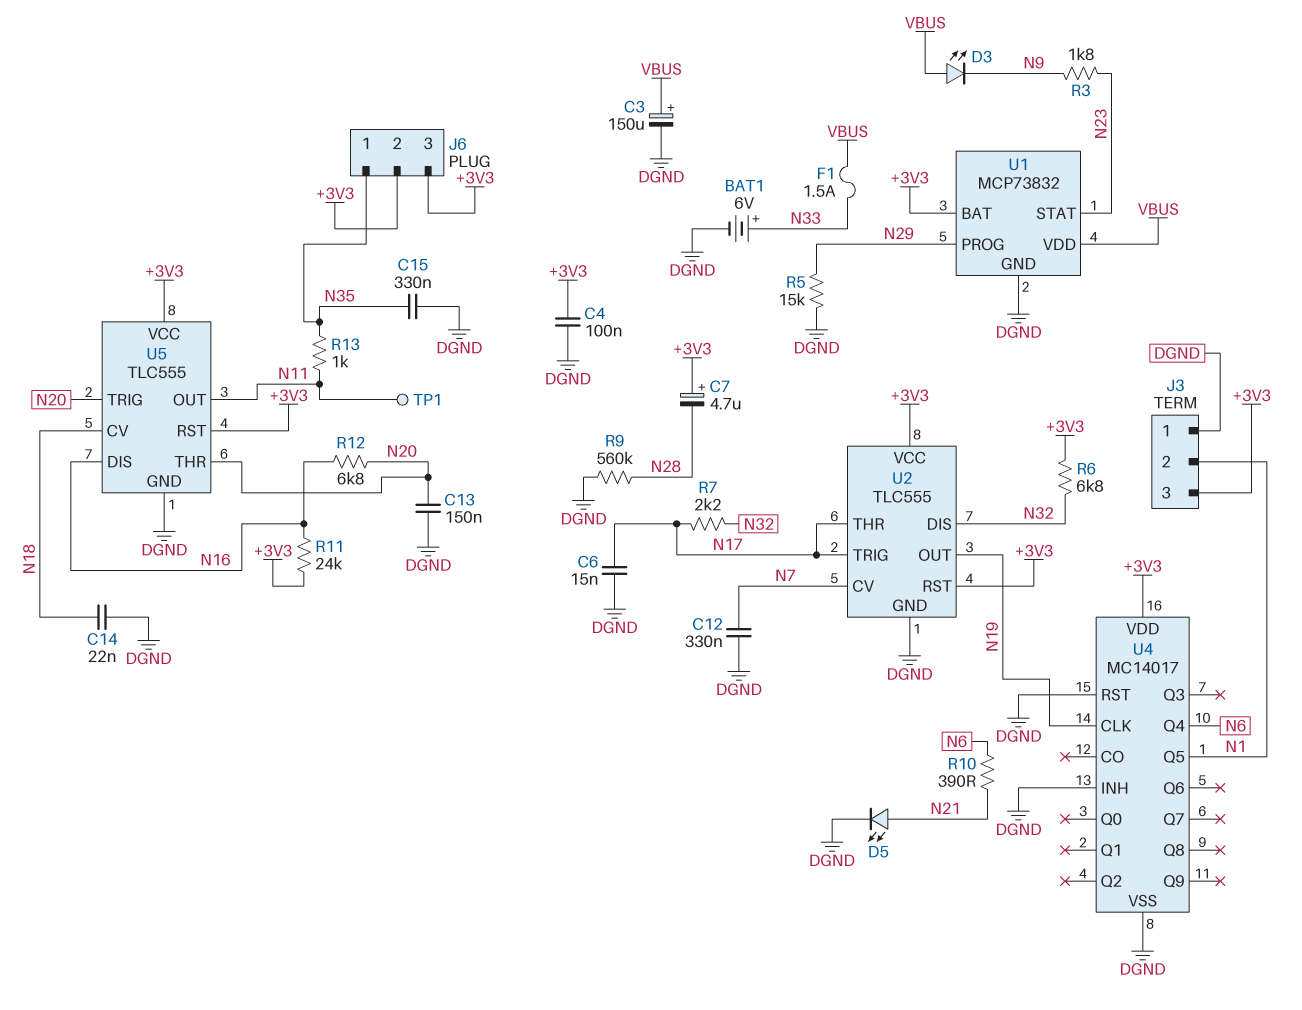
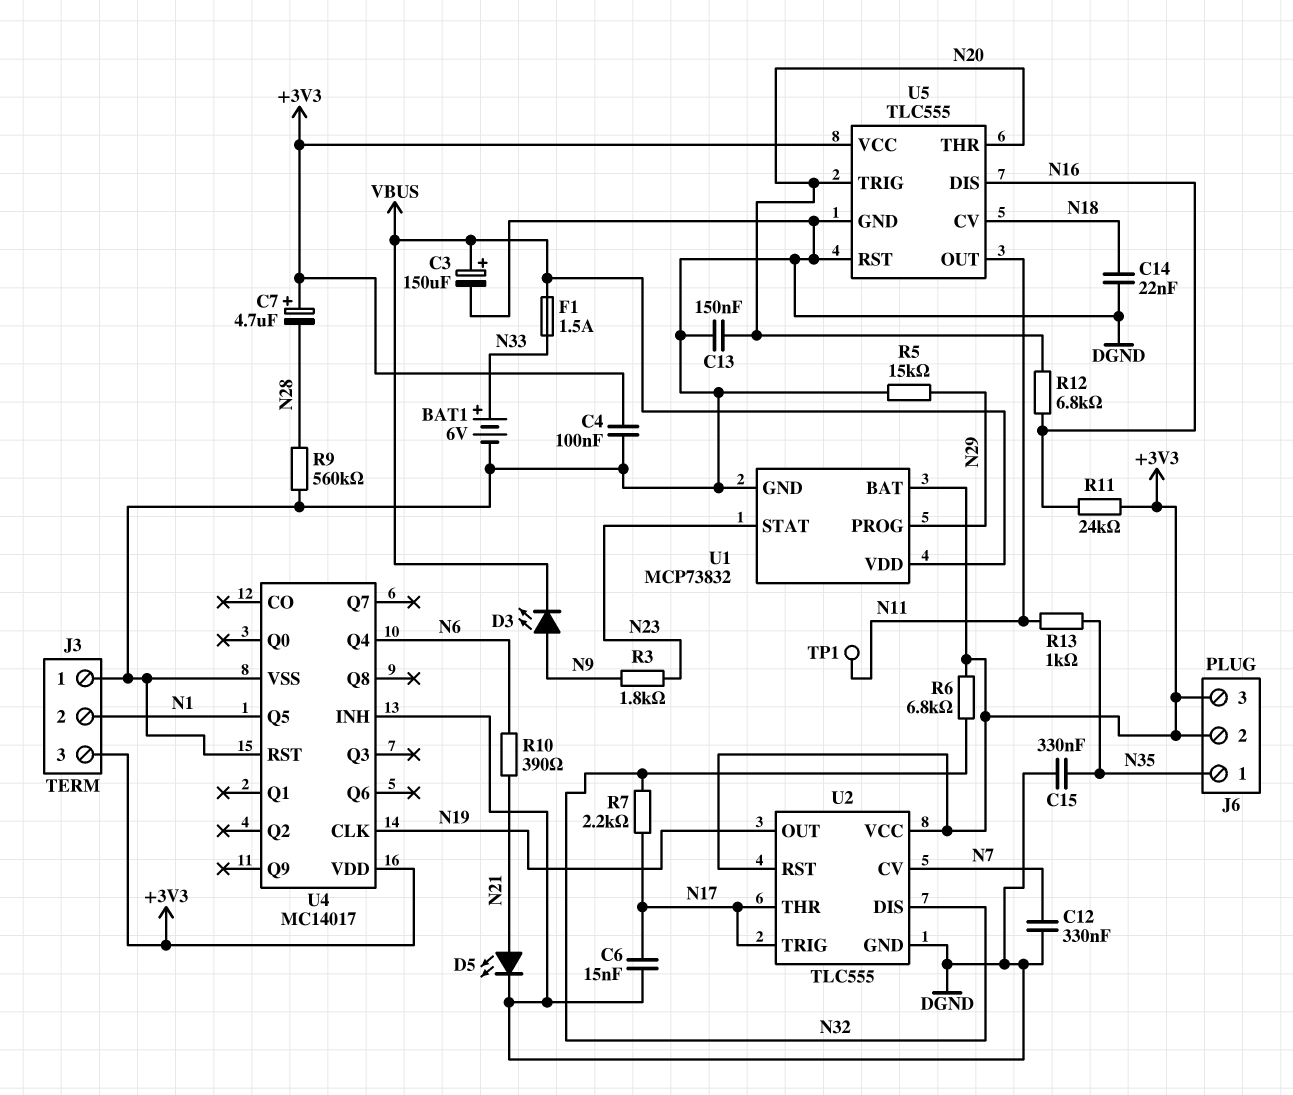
D3: LED (A VBUS, K N9) -> LED (A N9, K VBUS)
U5 pin RST: +3V3 -> DGND

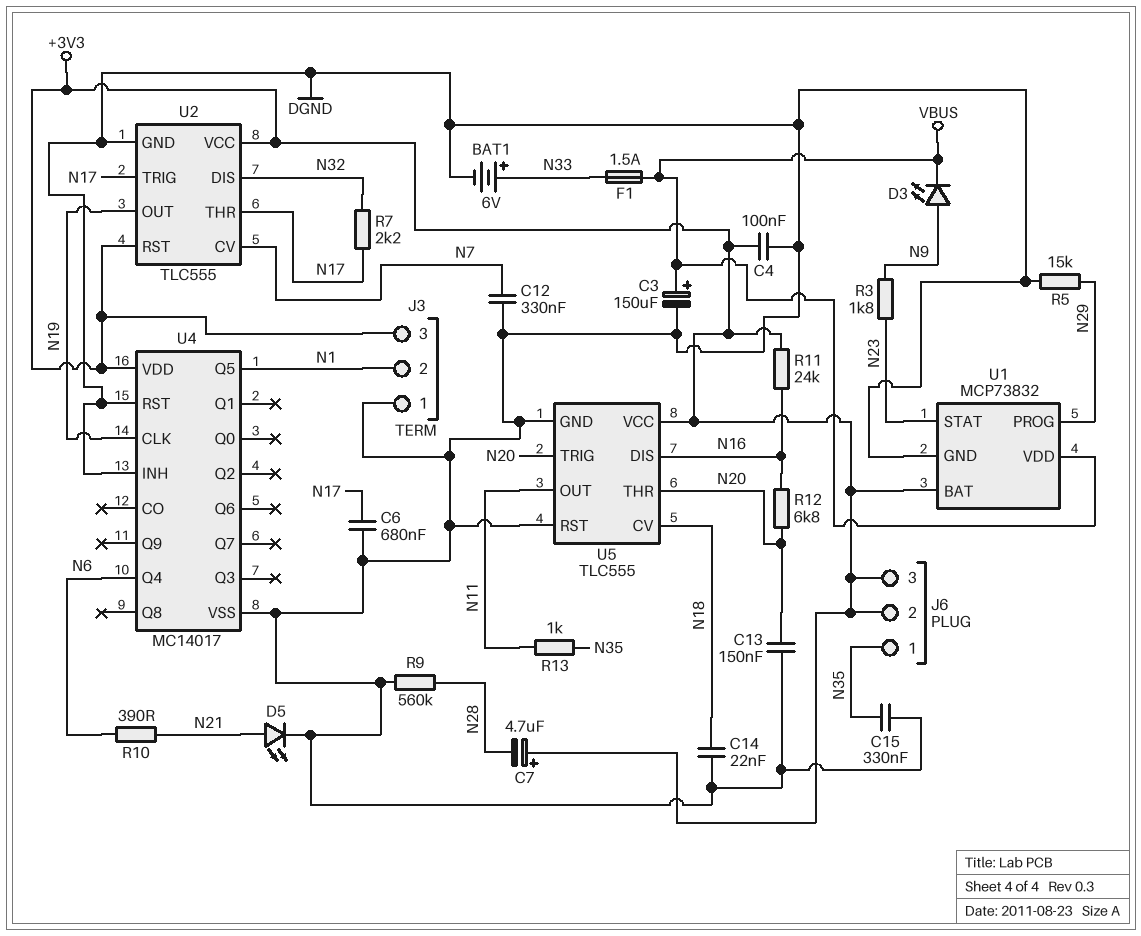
C6: 15nF (DGND, N17) -> 680nF (DGND, N17)
R6: 6.8k (+3V3, N32) -> none
TP1: test point (N11) -> none

